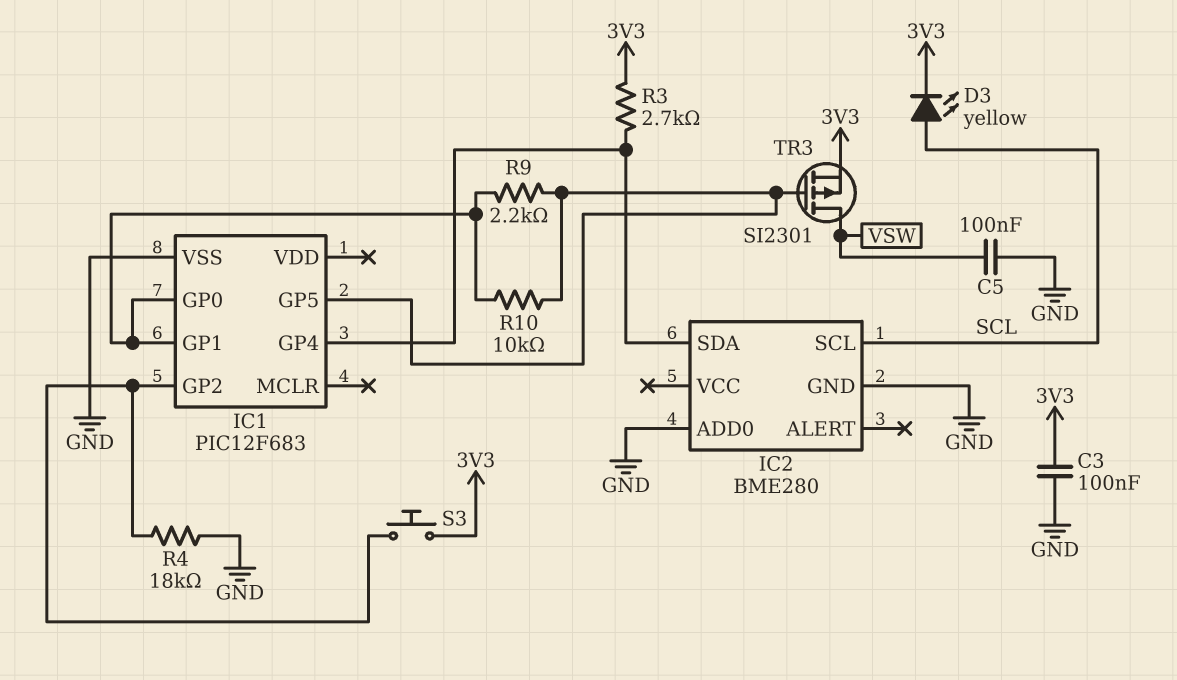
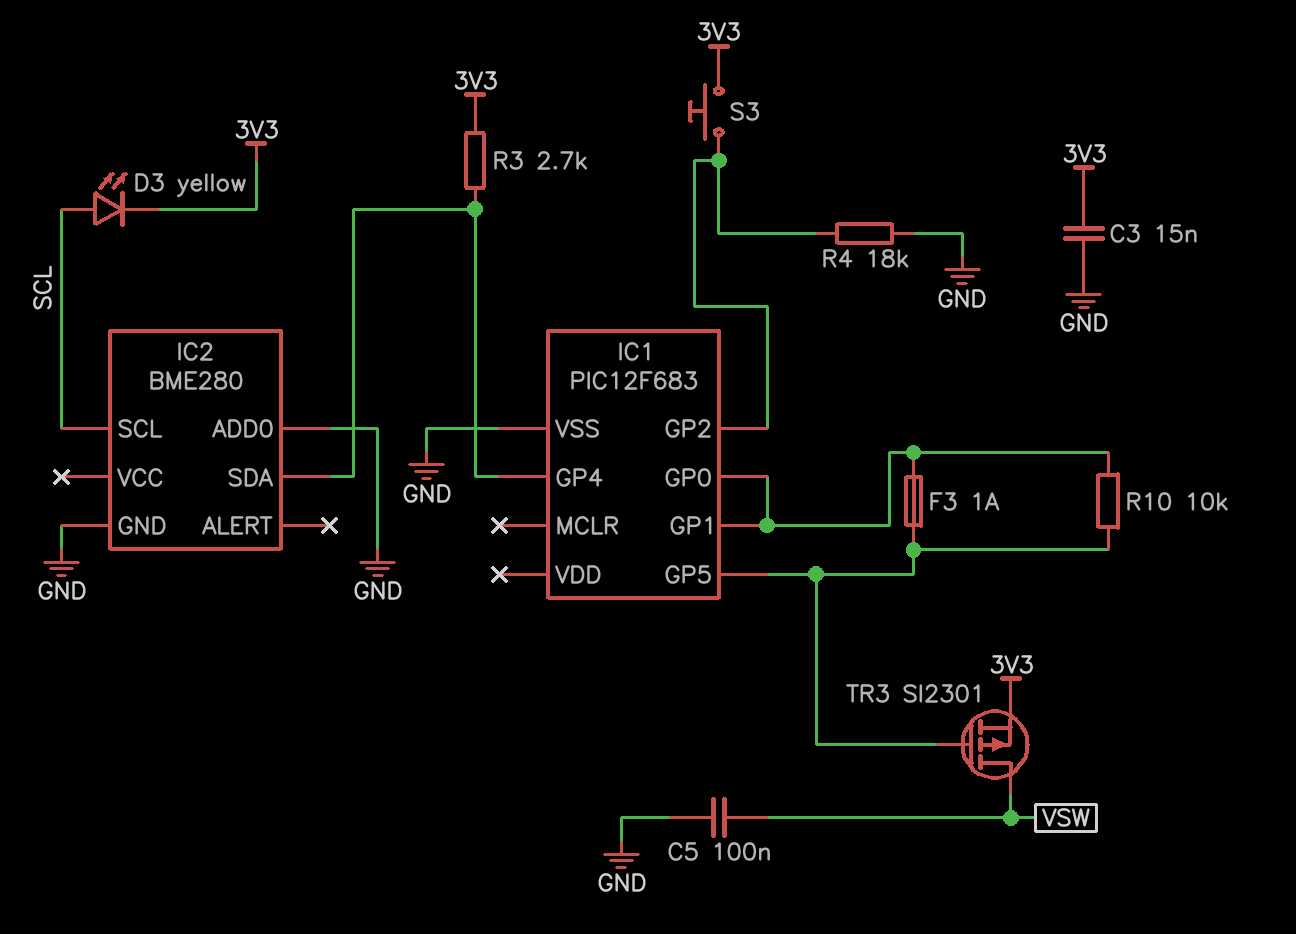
C3: 100nF (3V3, GND) -> 15nF (3V3, GND)
F3: none -> 1A (IC1/GP0, IC1/GP5)
R9: 2.2k (IC1/GP0, IC1/GP5) -> none

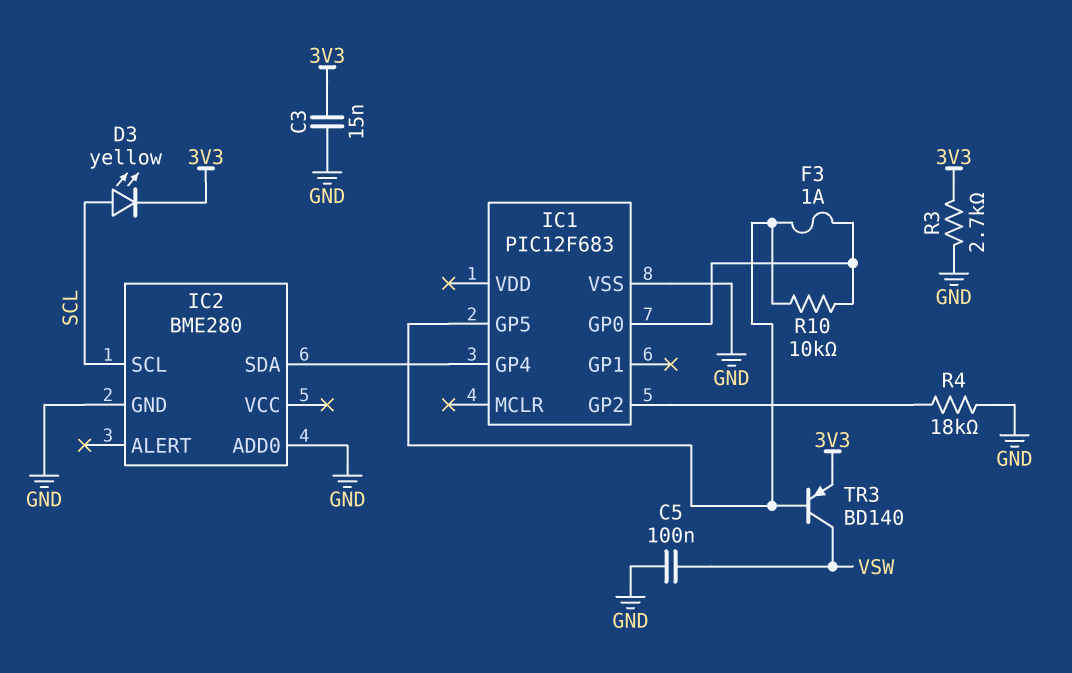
IC1 pin GP1: IC1/GP0 -> none
R3: 2.7k (3V3, IC1/GP4) -> 2.7k (3V3, GND)
S3: button (3V3, IC1/GP2) -> none
TR3: PMOS SI2301 (G IC1/GP5, D VSW, S 3V3) -> PNP BD140 (B IC1/GP5, C VSW, E 3V3)

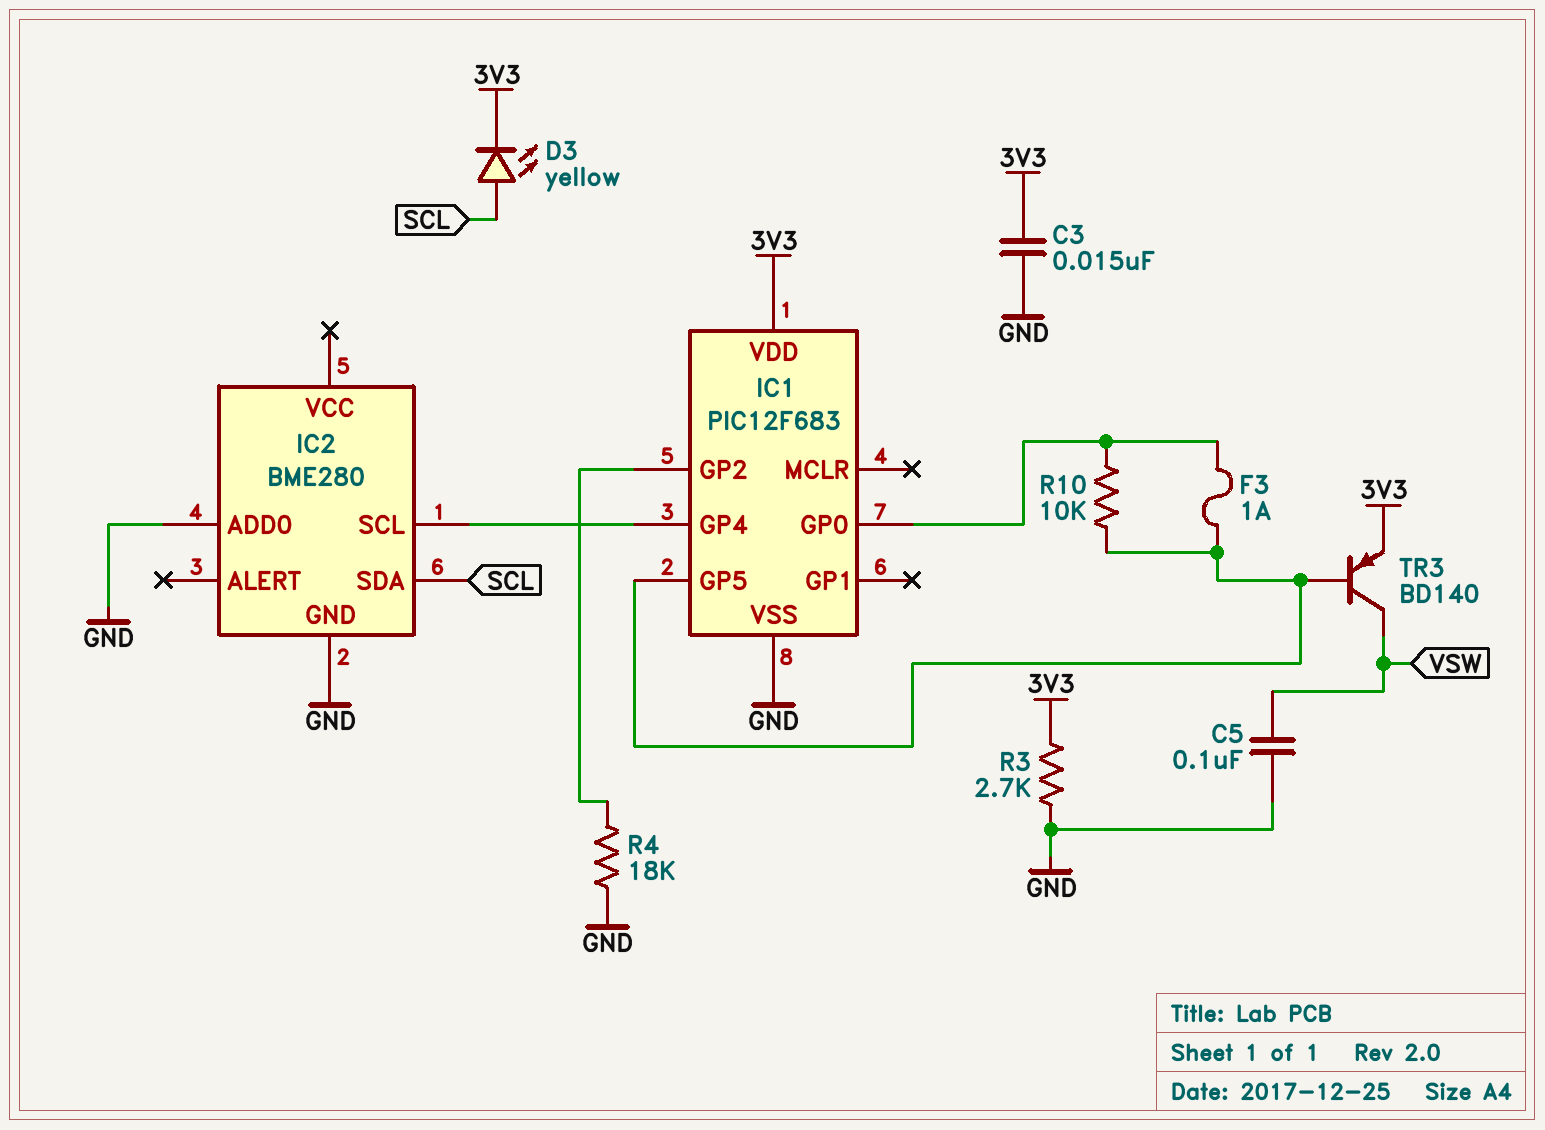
IC1 pin VDD: none -> 3V3
IC2 pin SCL: SCL -> IC1/GP4
IC2 pin SDA: IC1/GP4 -> SCL

